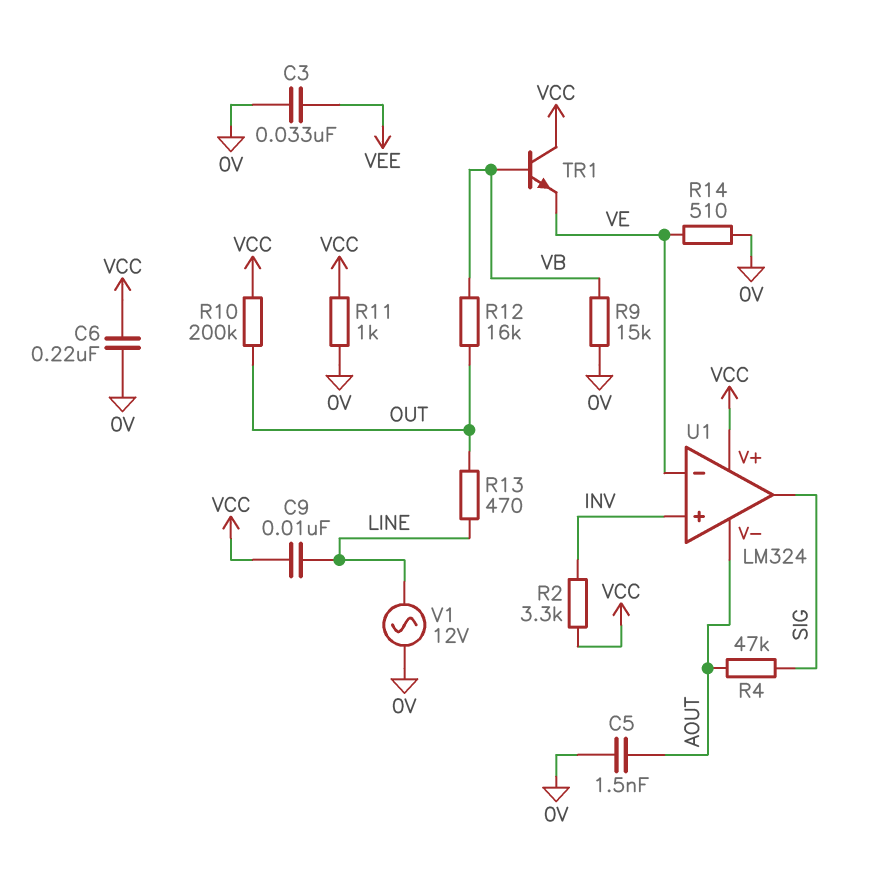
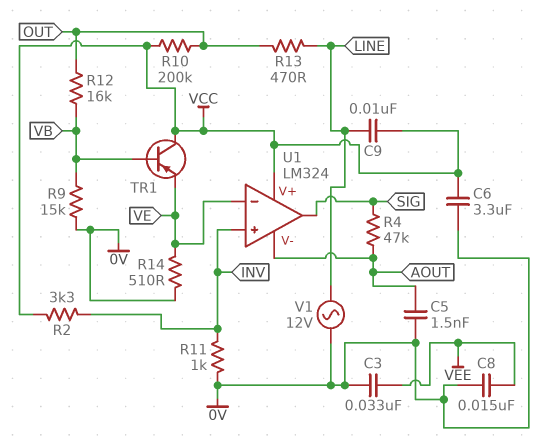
C6: 220nF (0V, VCC) -> 3.3uF (0V, VCC)
C8: none -> 15nF (0V, VEE)
R11: 1k (0V, VCC) -> 1k (0V, INV)
TR1: NPN (B VB, C VCC, E VE) -> PNP (B VB, C VCC, E VE)

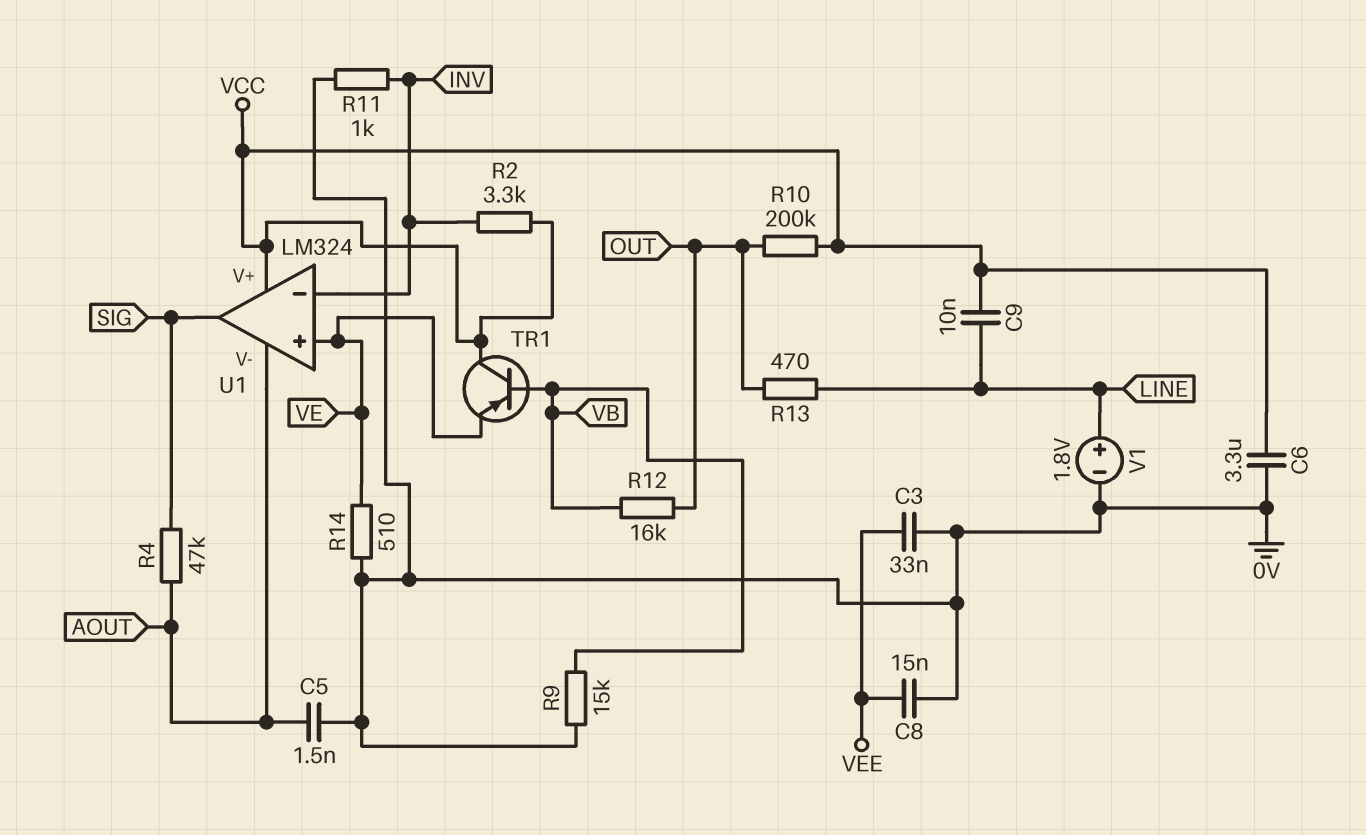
U1 pin in+: INV -> VE
U1 pin in-: VE -> INV
V1: AC 12V (0V, LINE) -> 1.8V (plus LINE, minus 0V)

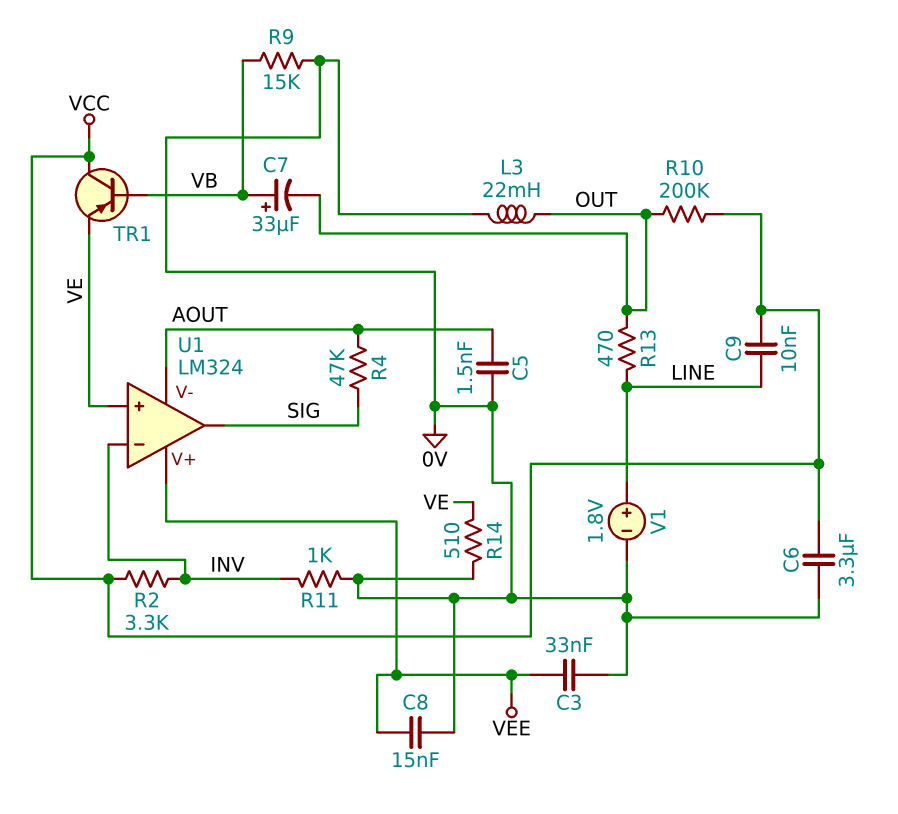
C7: none -> 33uF (plus VB, minus OUT)
L3: none -> 22mH (0V, OUT)
R12: 16k (OUT, VB) -> none
U1 pin V+: VCC -> VEE

